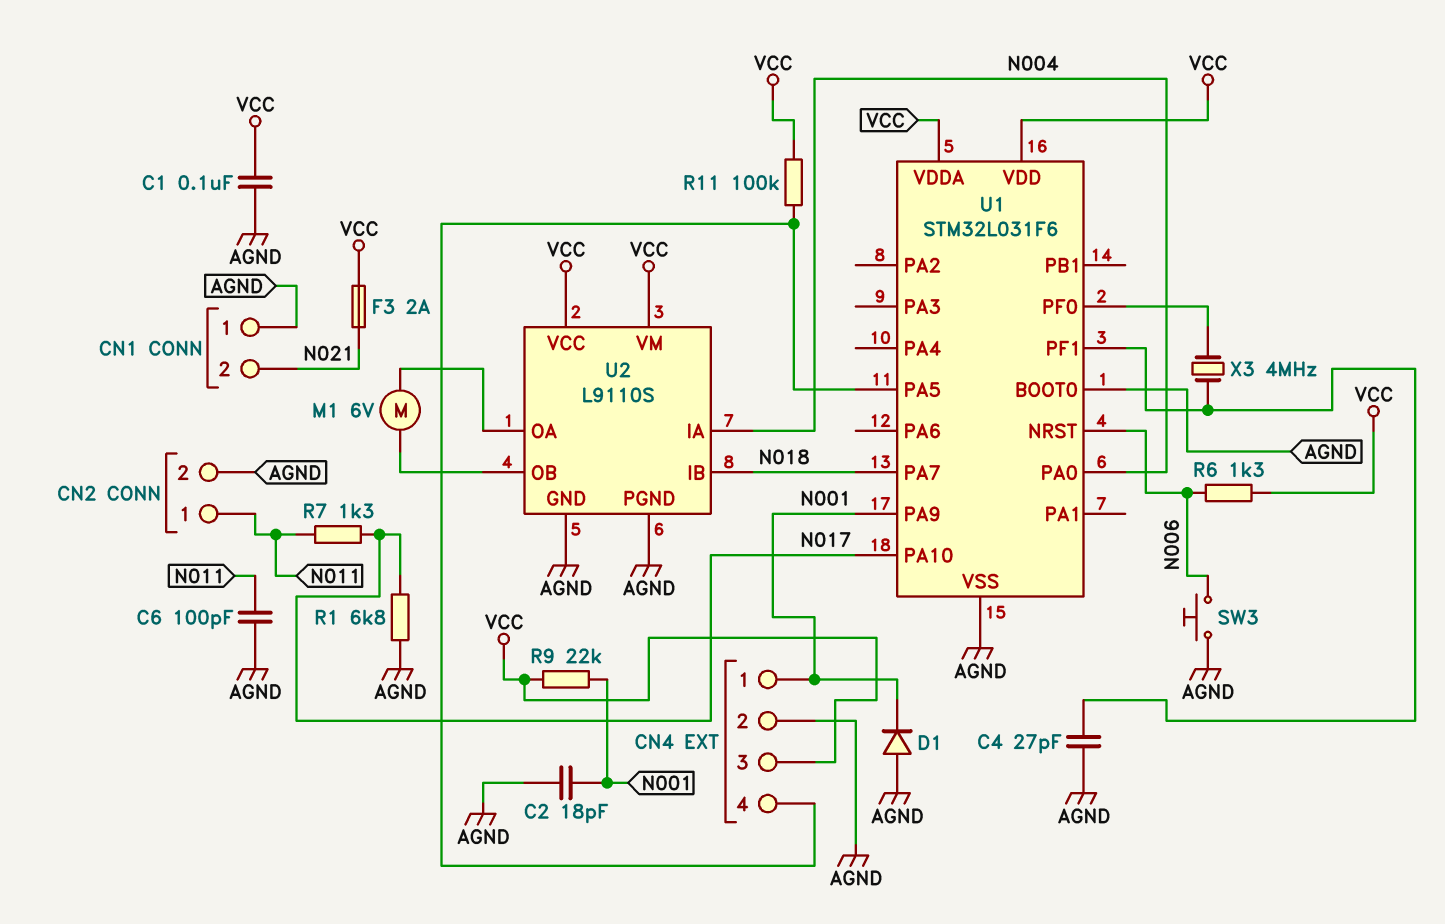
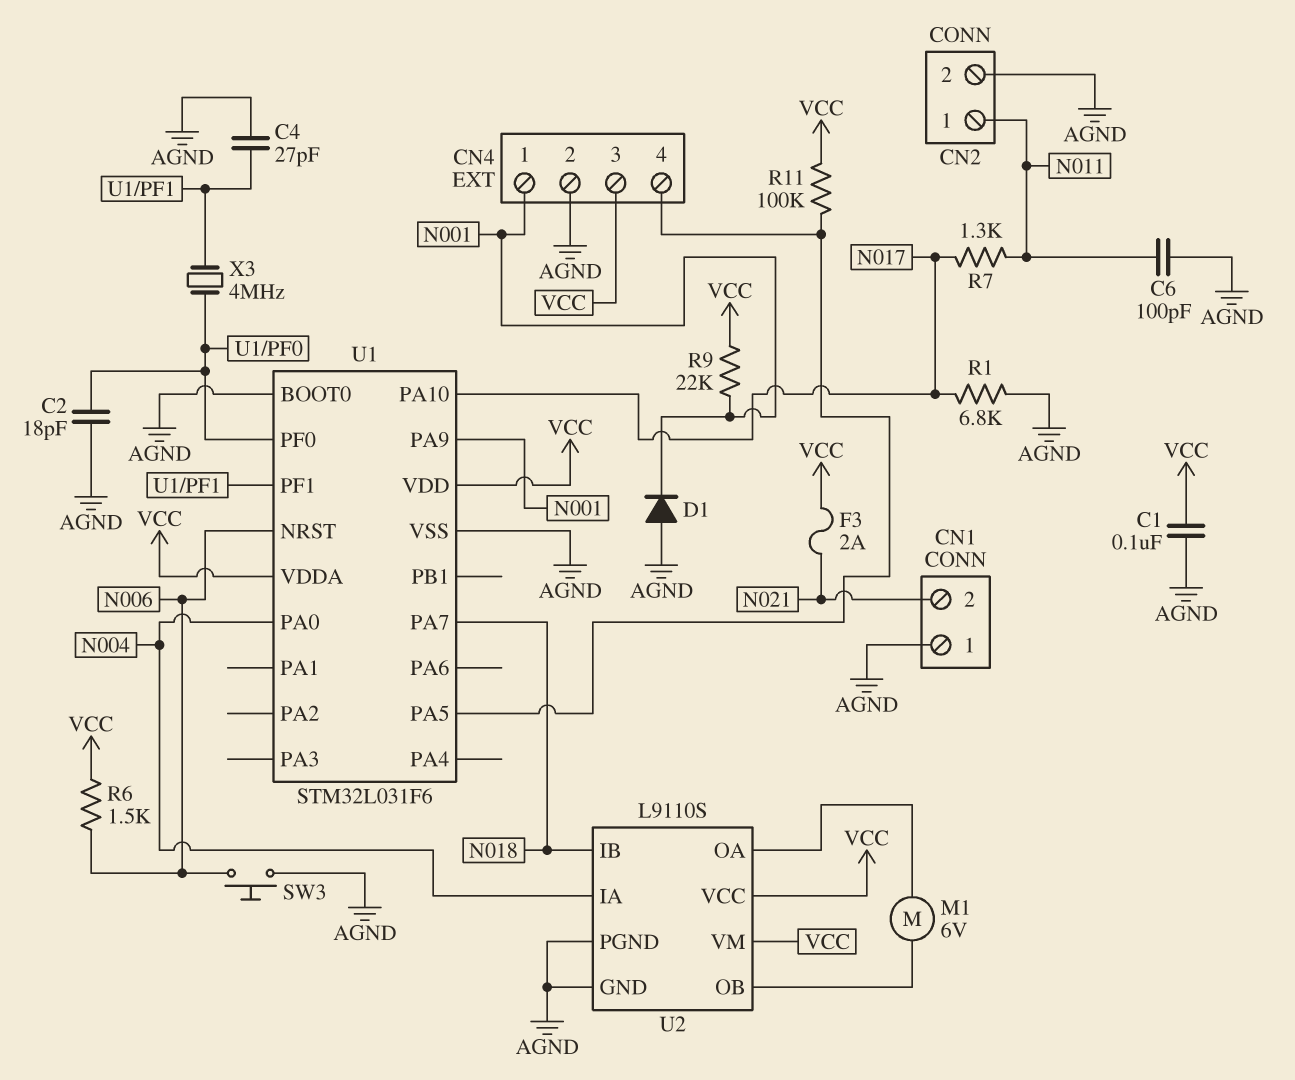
C2: 18pF (AGND, N001) -> 18pF (AGND, U1/PF0)
R6: 1.3k (N006, VCC) -> 1.5k (N006, VCC)

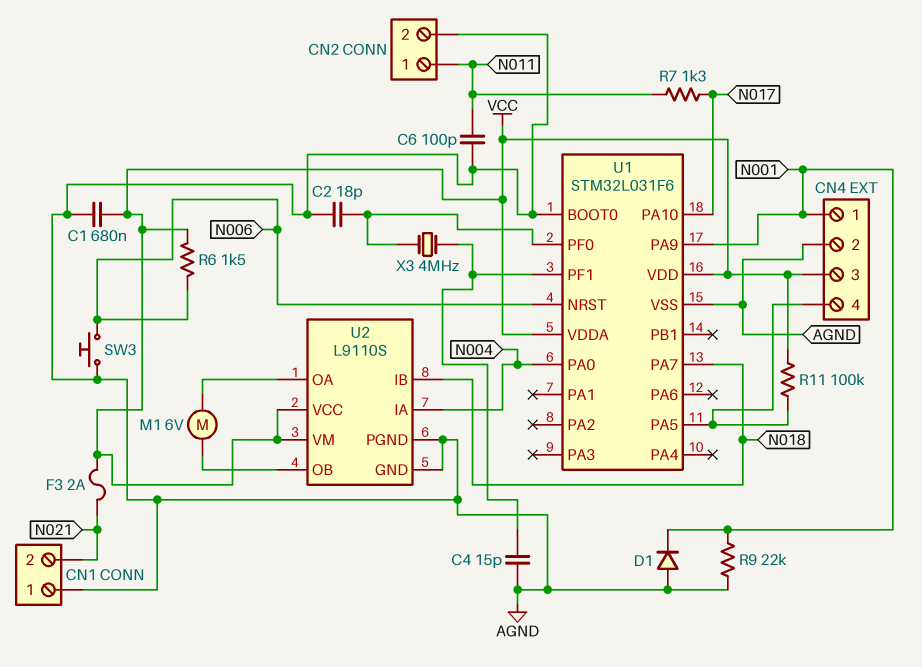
C1: 100nF (AGND, VCC) -> 680nF (AGND, VCC)
C4: 27pF (AGND, U1/PF1) -> 15pF (AGND, U1/PF1)
R1: 6.8k (AGND, N017) -> none
R9: 22k (N001, VCC) -> 22k (AGND, N001)

